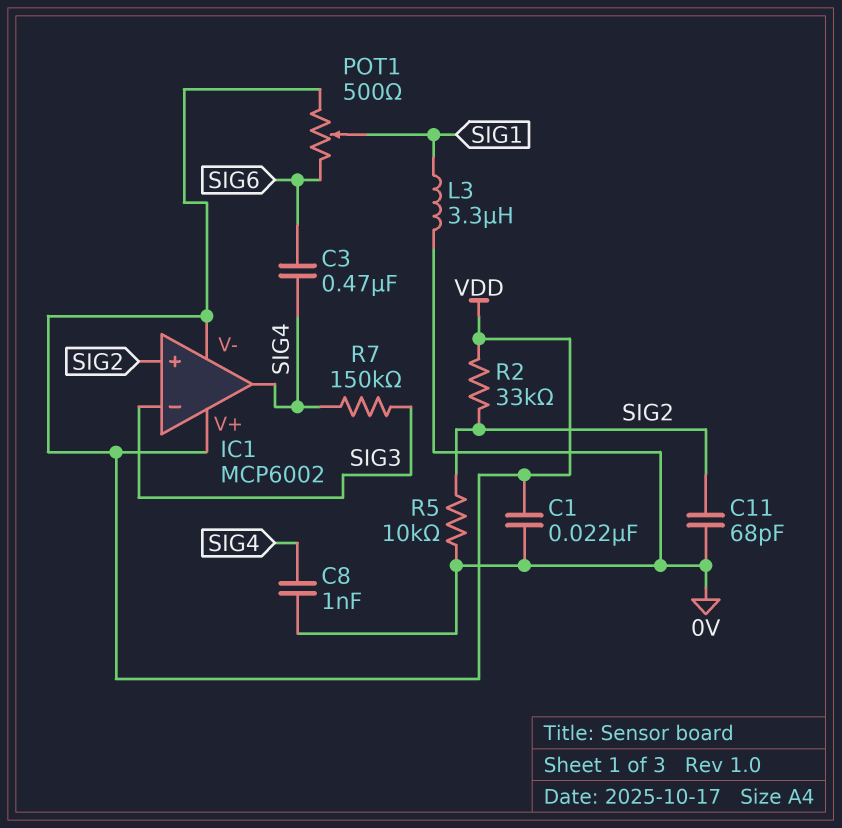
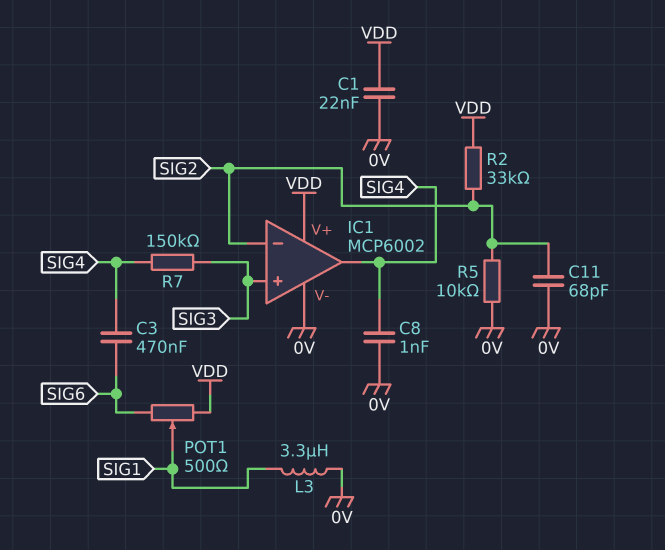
IC1 pin V-: VDD -> 0V
IC1 pin in+: SIG2 -> SIG3
IC1 pin in-: SIG3 -> SIG2

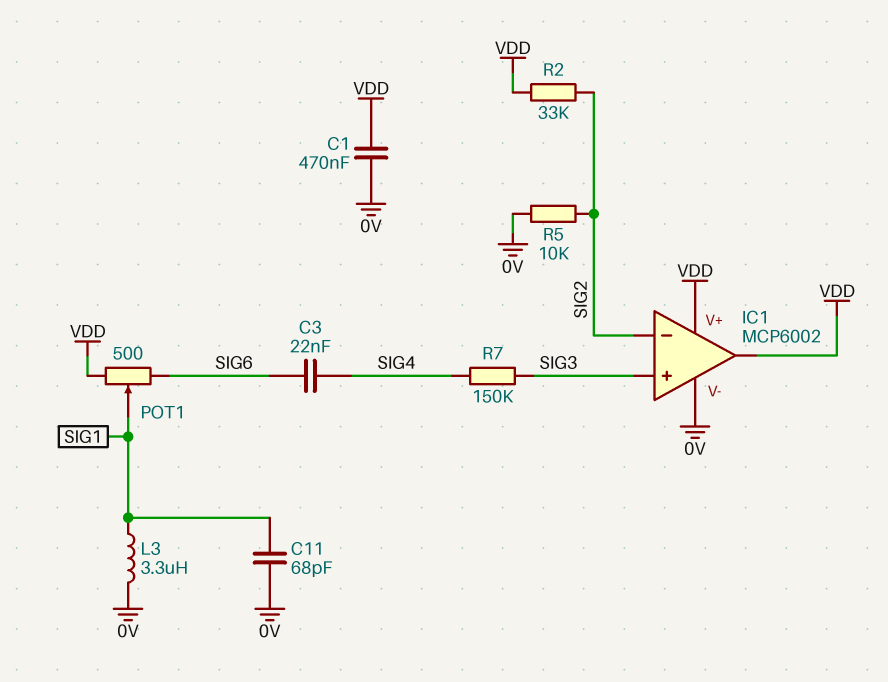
C1: 22nF (0V, VDD) -> 470nF (0V, VDD)
C3: 470nF (SIG4, SIG6) -> 22nF (SIG4, SIG6)
C8: 1nF (0V, SIG4) -> none
C11: 68pF (0V, SIG2) -> 68pF (0V, SIG1)
IC1 pin out: SIG4 -> VDD

